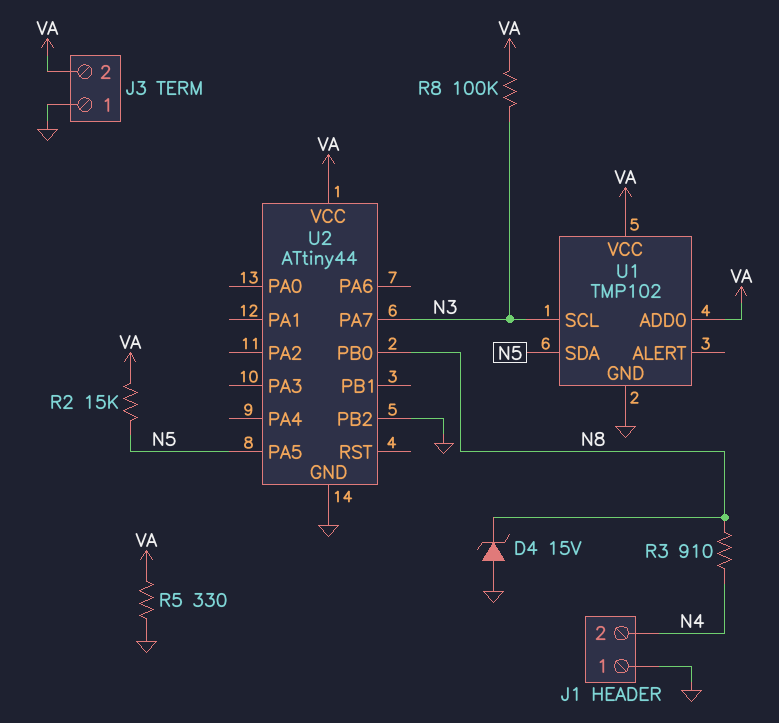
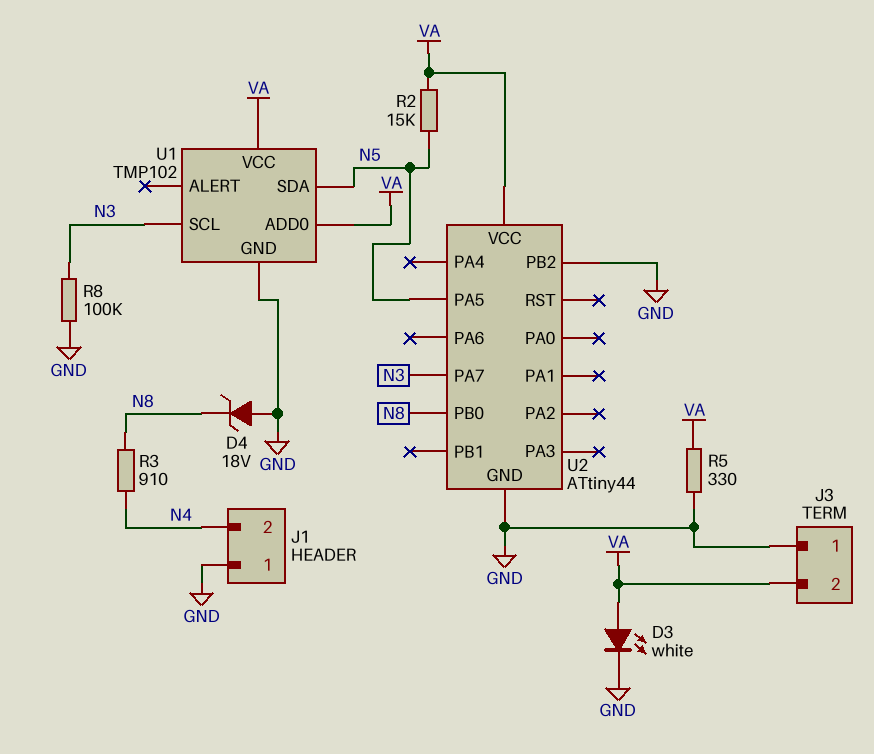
D3: none -> LED white (A VA, K GND)
D4: zener 15V (A GND, K N8) -> zener 18V (A GND, K N8)
R8: 100k (N3, VA) -> 100k (GND, N3)

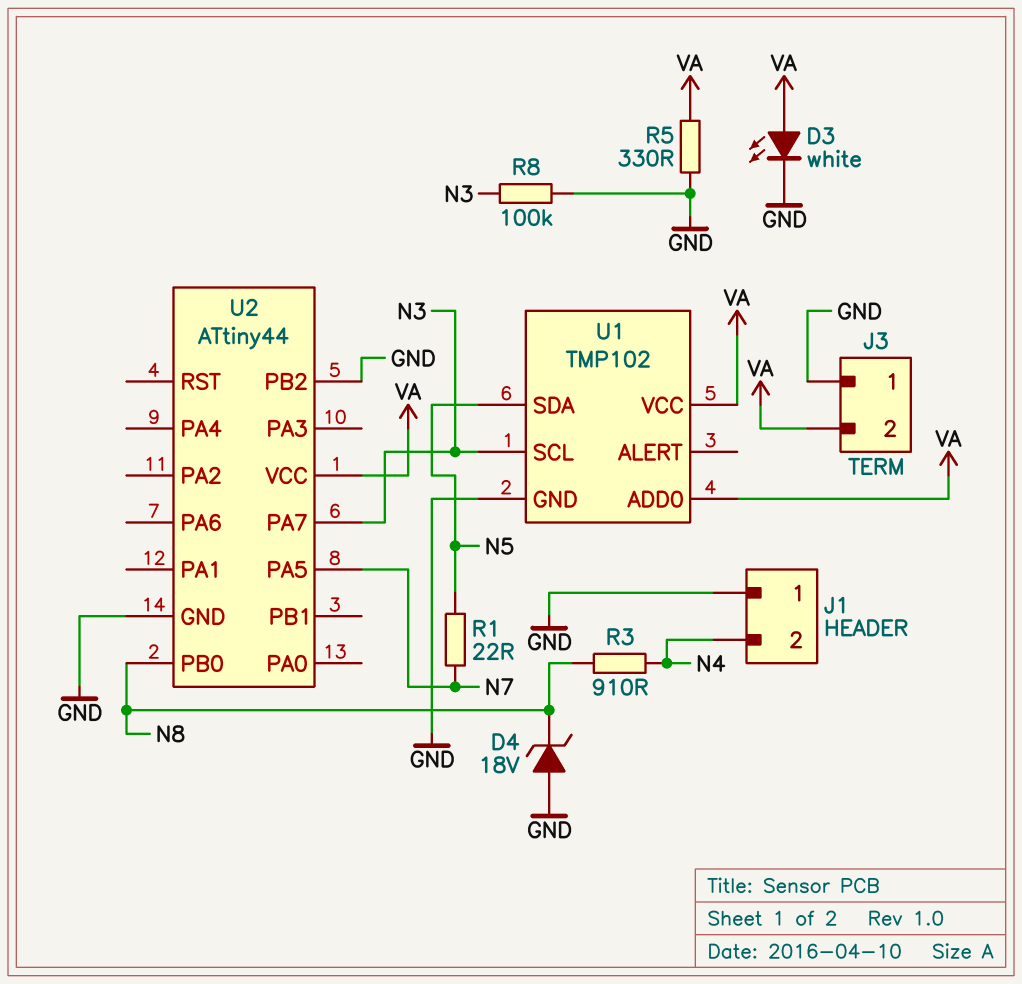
R1: none -> 22 (N5, N7)
R2: 15k (N5, VA) -> none
U2 pin PA5: N5 -> N7

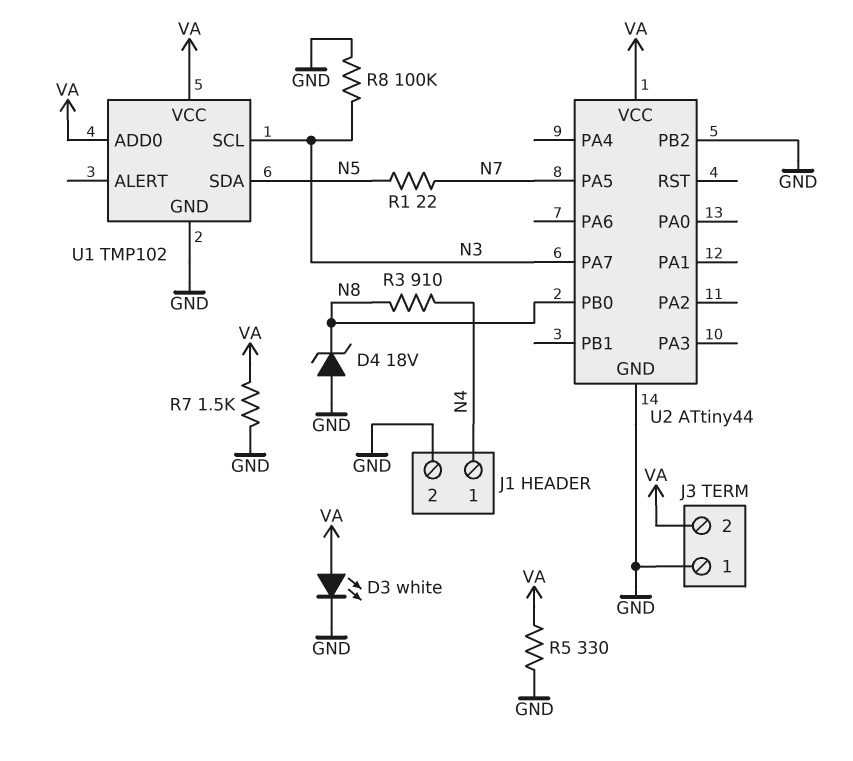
J1 pin 1: GND -> N4
J1 pin 2: N4 -> GND
R7: none -> 1.5k (GND, VA)

